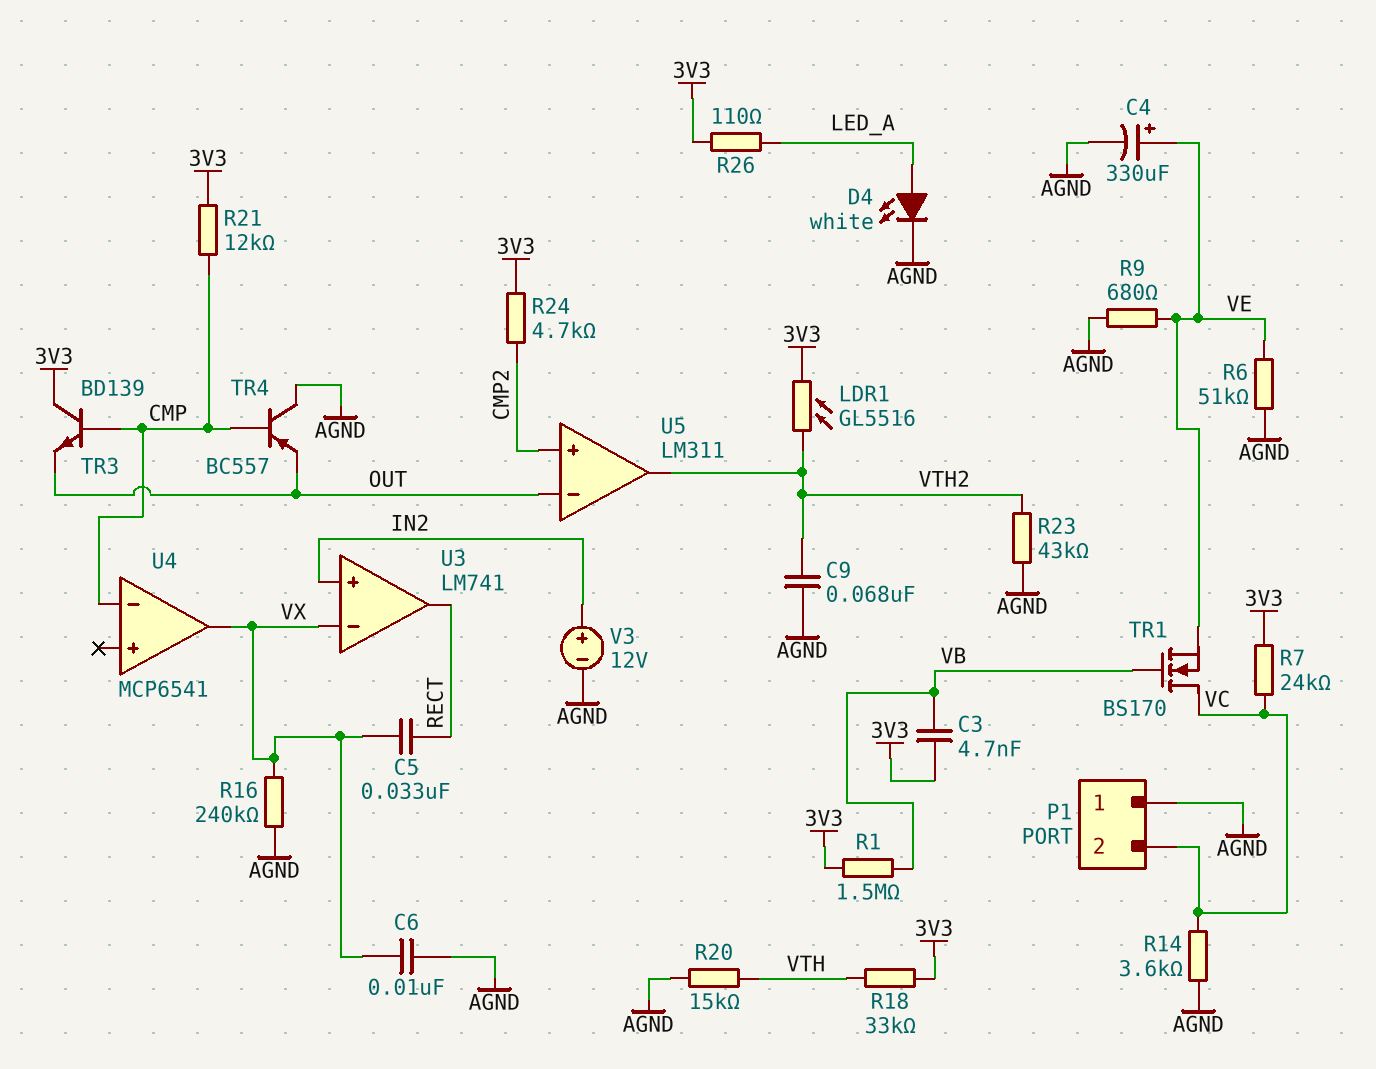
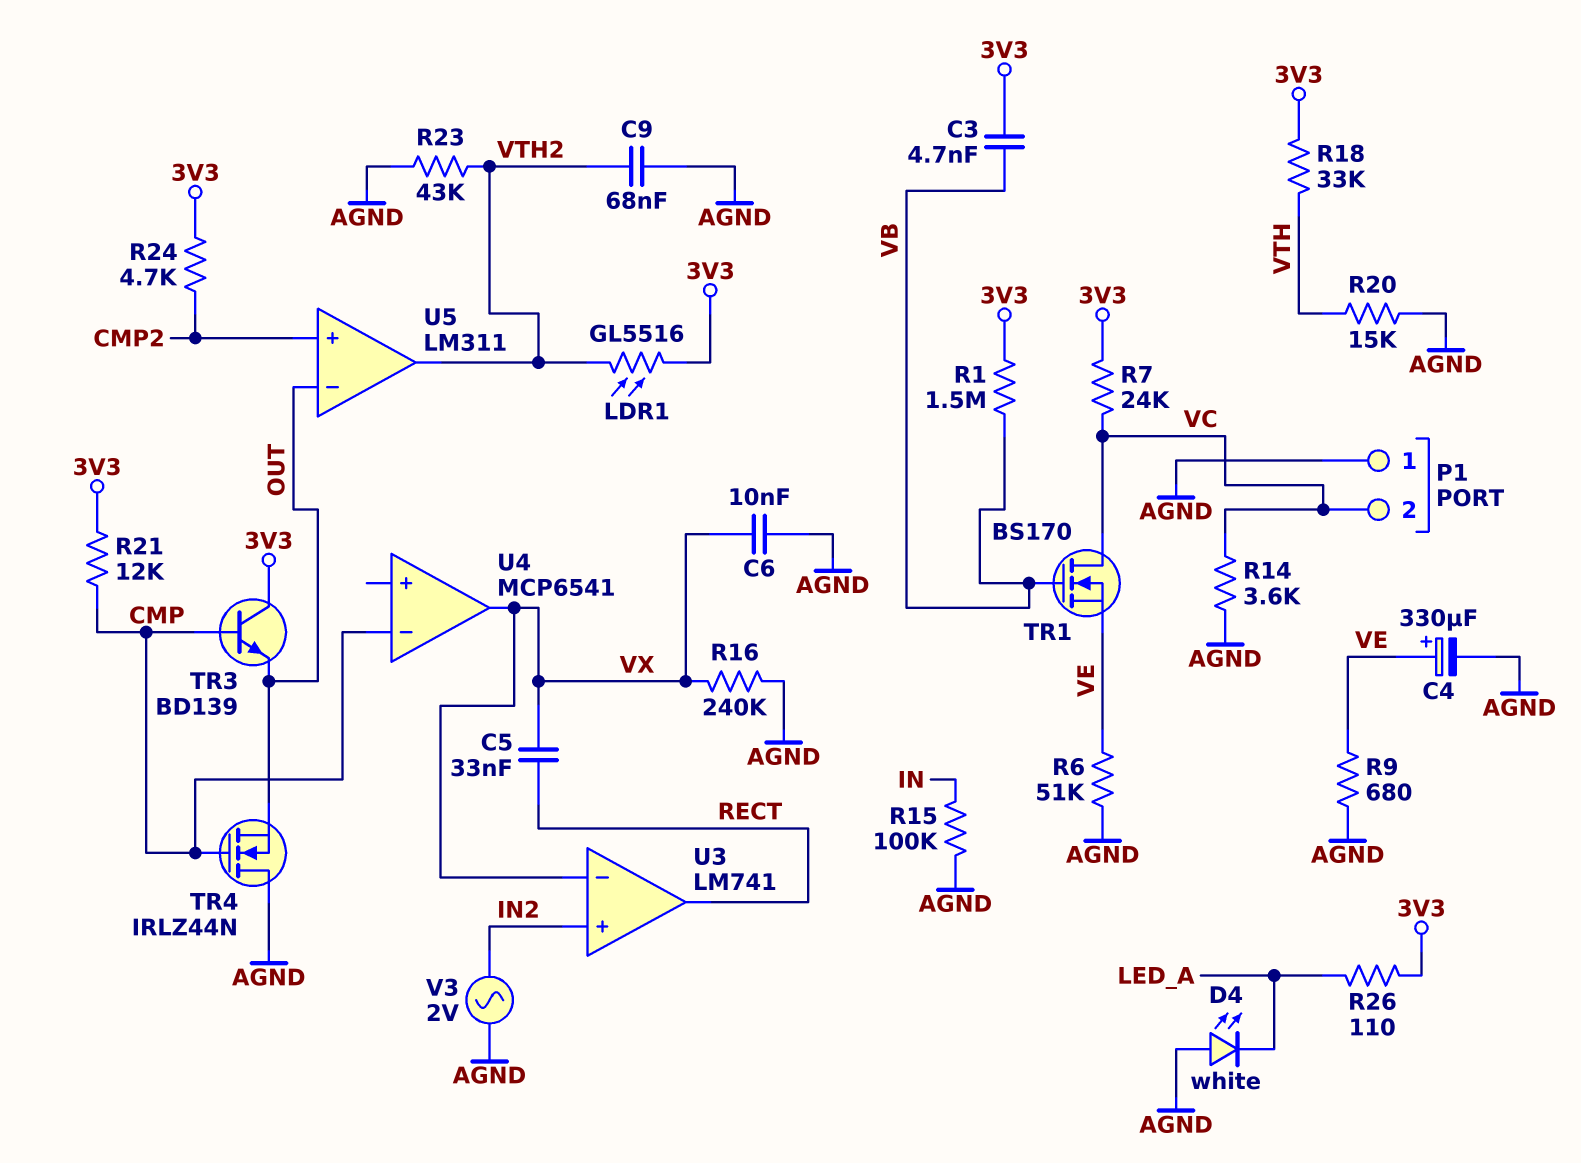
D4: LED white (A LED_A, K AGND) -> LED white (A AGND, K LED_A)
R15: none -> 100k (AGND, IN)
TR4: PNP BC557 (B CMP, C AGND, E OUT) -> NMOS IRLZ44N (G CMP, D AGND, S OUT)
V3: 12V (plus IN2, minus AGND) -> AC 2V (AGND, IN2)

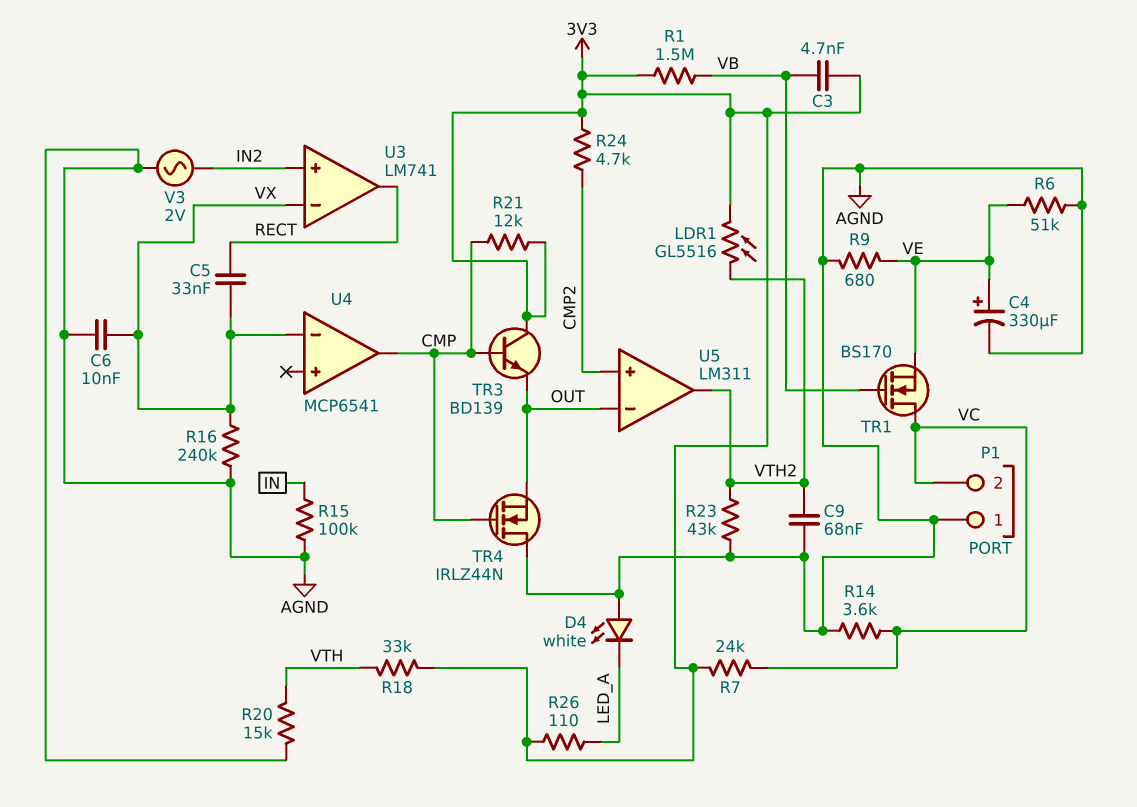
U4 pin in-: CMP -> VX
U4 pin out: VX -> CMP

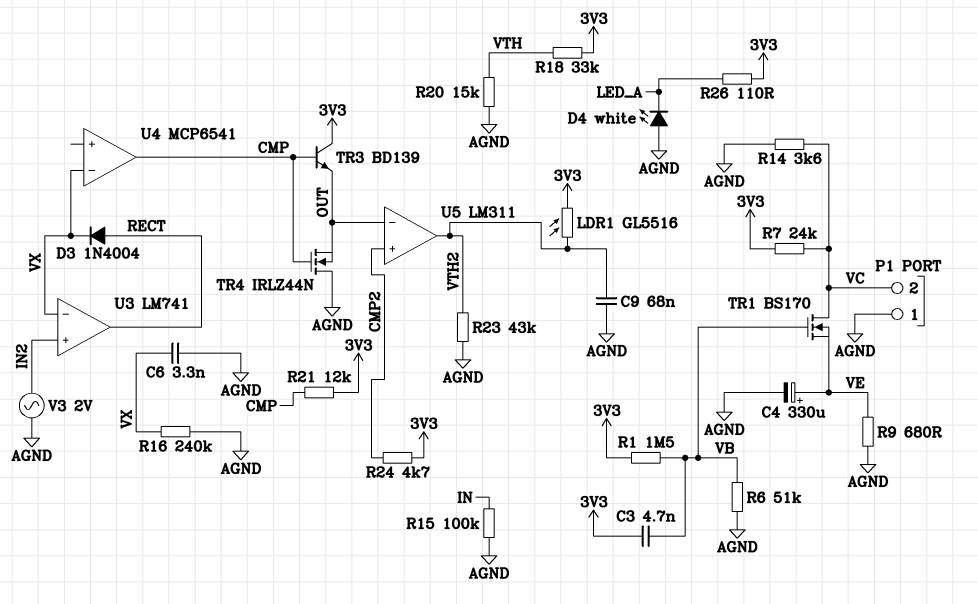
C5: 33nF (RECT, VX) -> none
C6: 10nF (AGND, VX) -> 3.3nF (AGND, VX)
D3: none -> diode 1N4004 (A RECT, K VX)
R6: 51k (AGND, VE) -> 51k (AGND, VB)

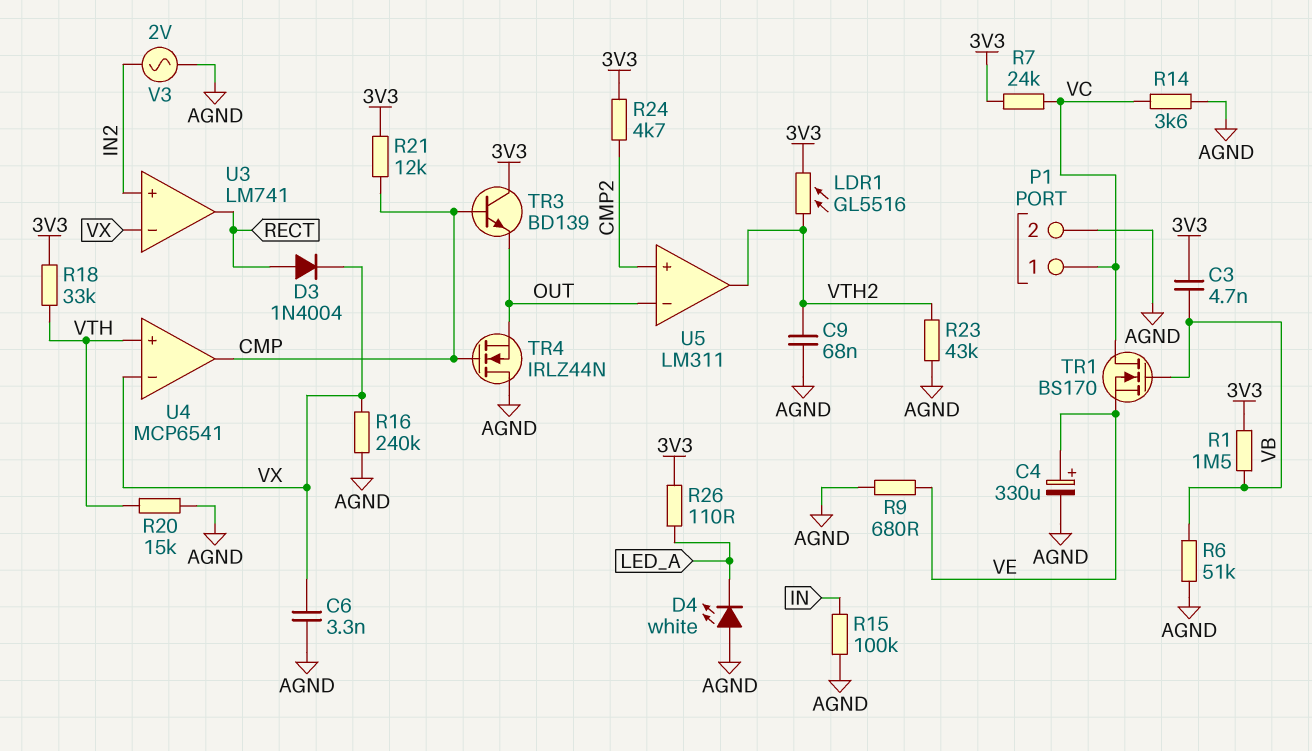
P1 pin 1: AGND -> VC
P1 pin 2: VC -> AGND
U4 pin in+: none -> VTH

